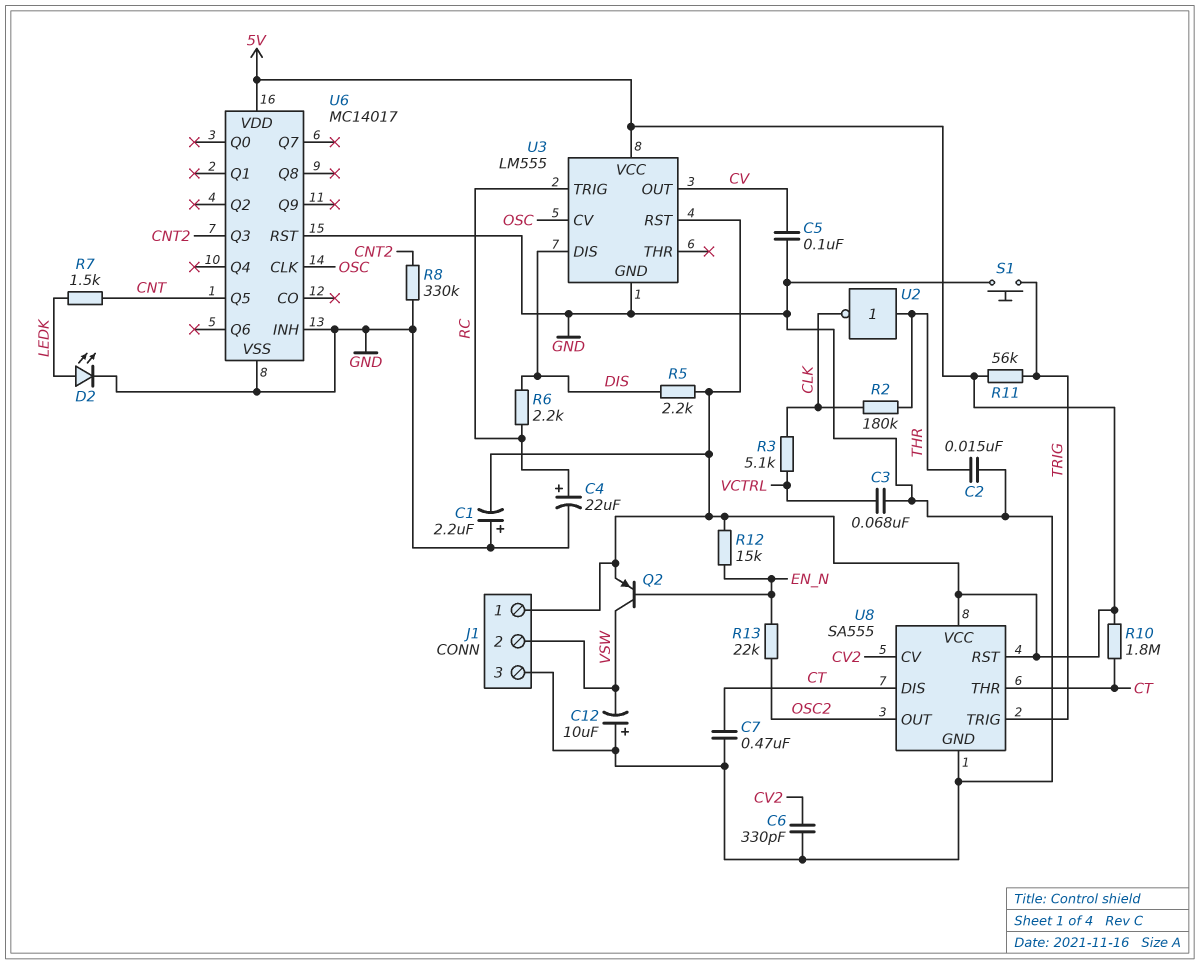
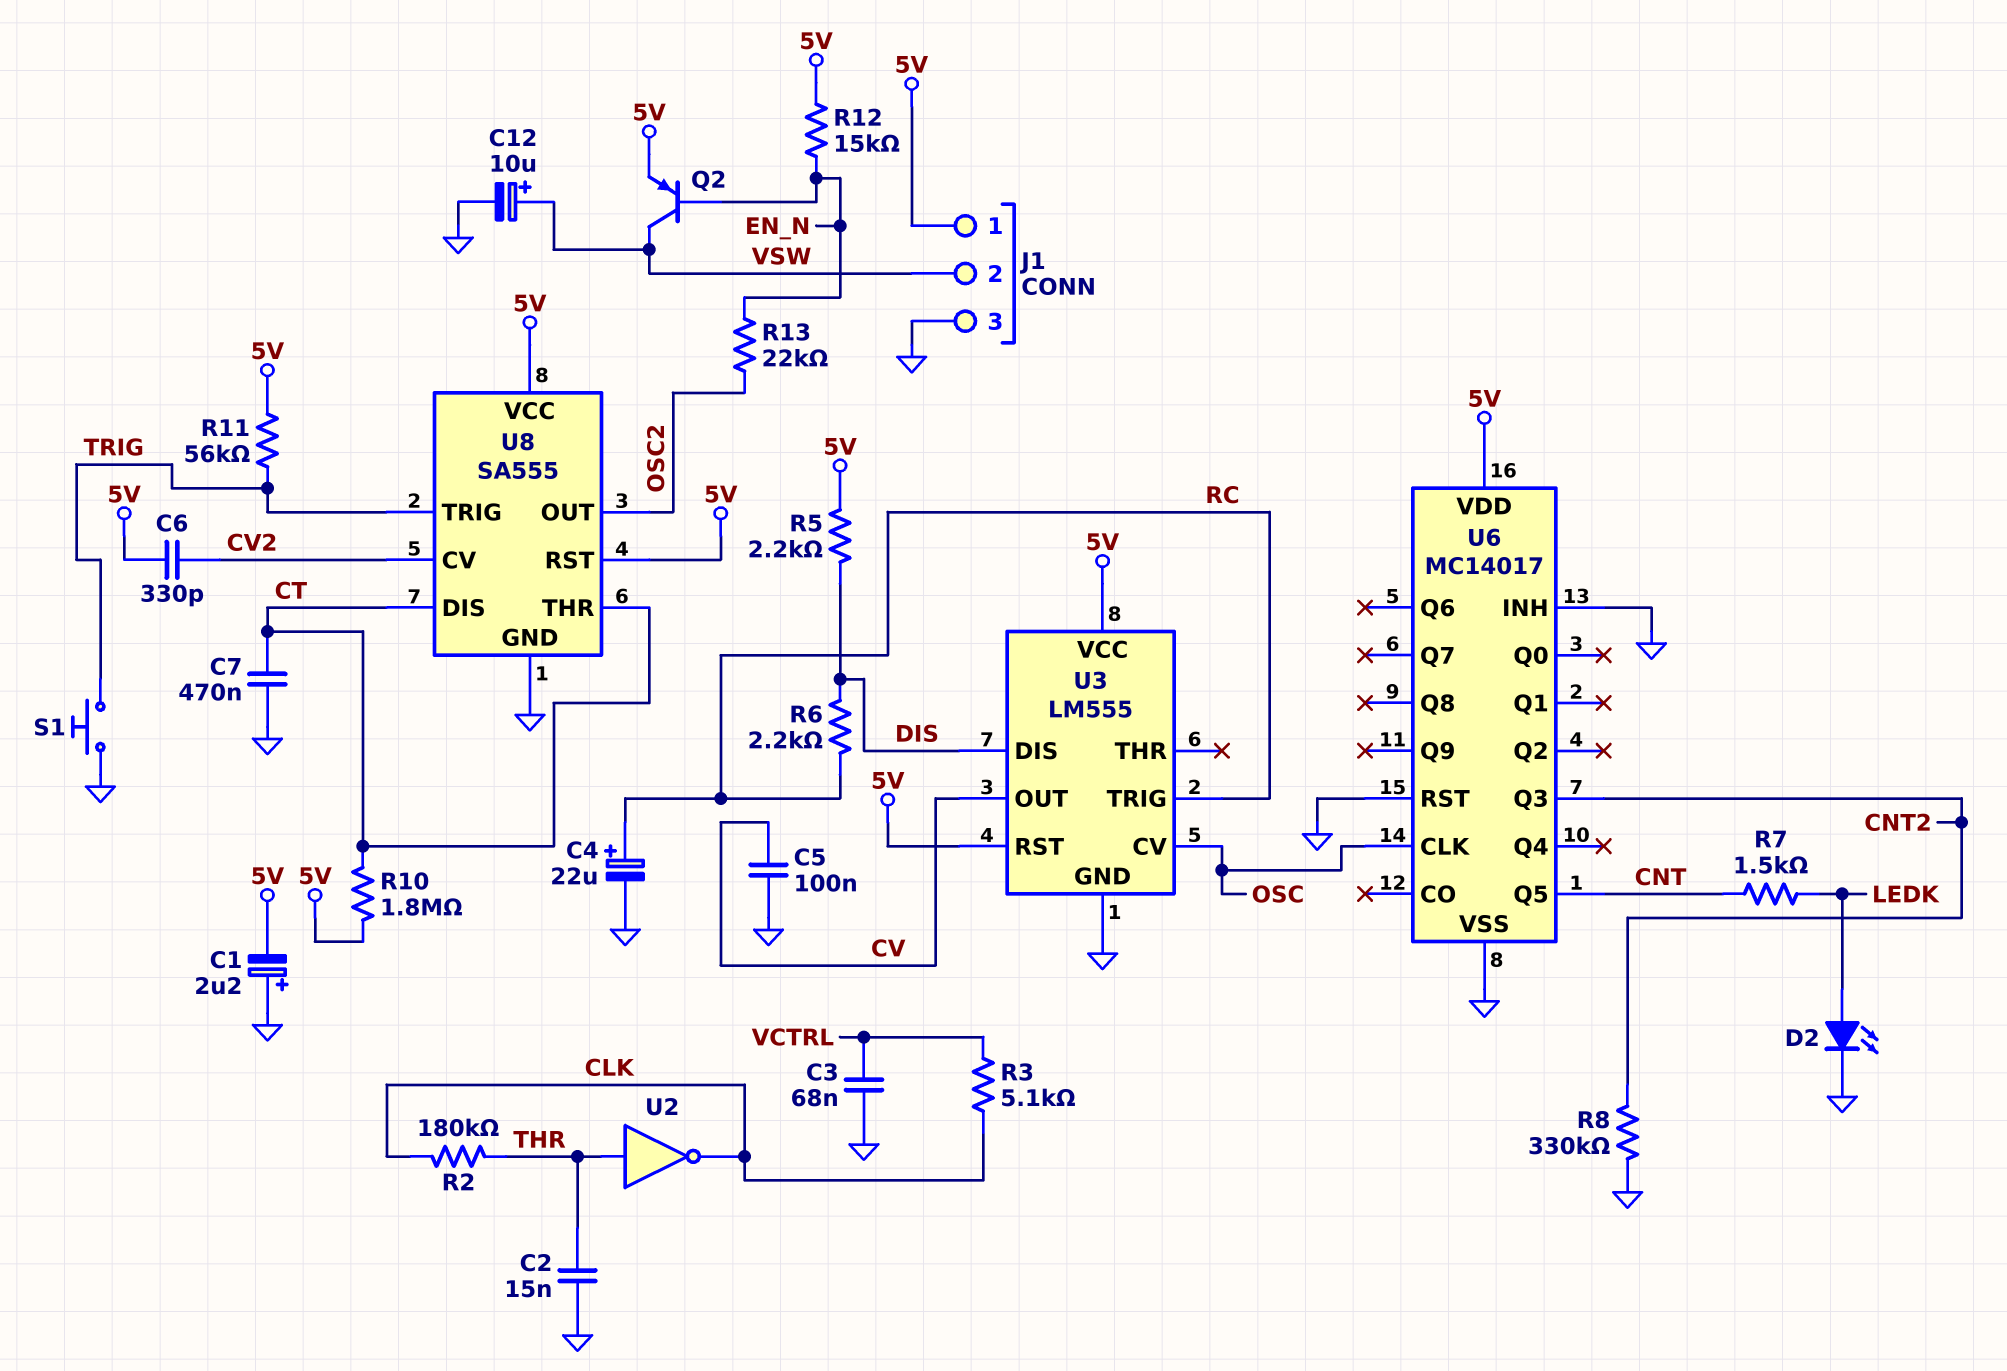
C6: 330pF (CV2, GND) -> 330pF (5V, CV2)
C12: 10uF (plus GND, minus VSW) -> 10uF (plus VSW, minus GND)

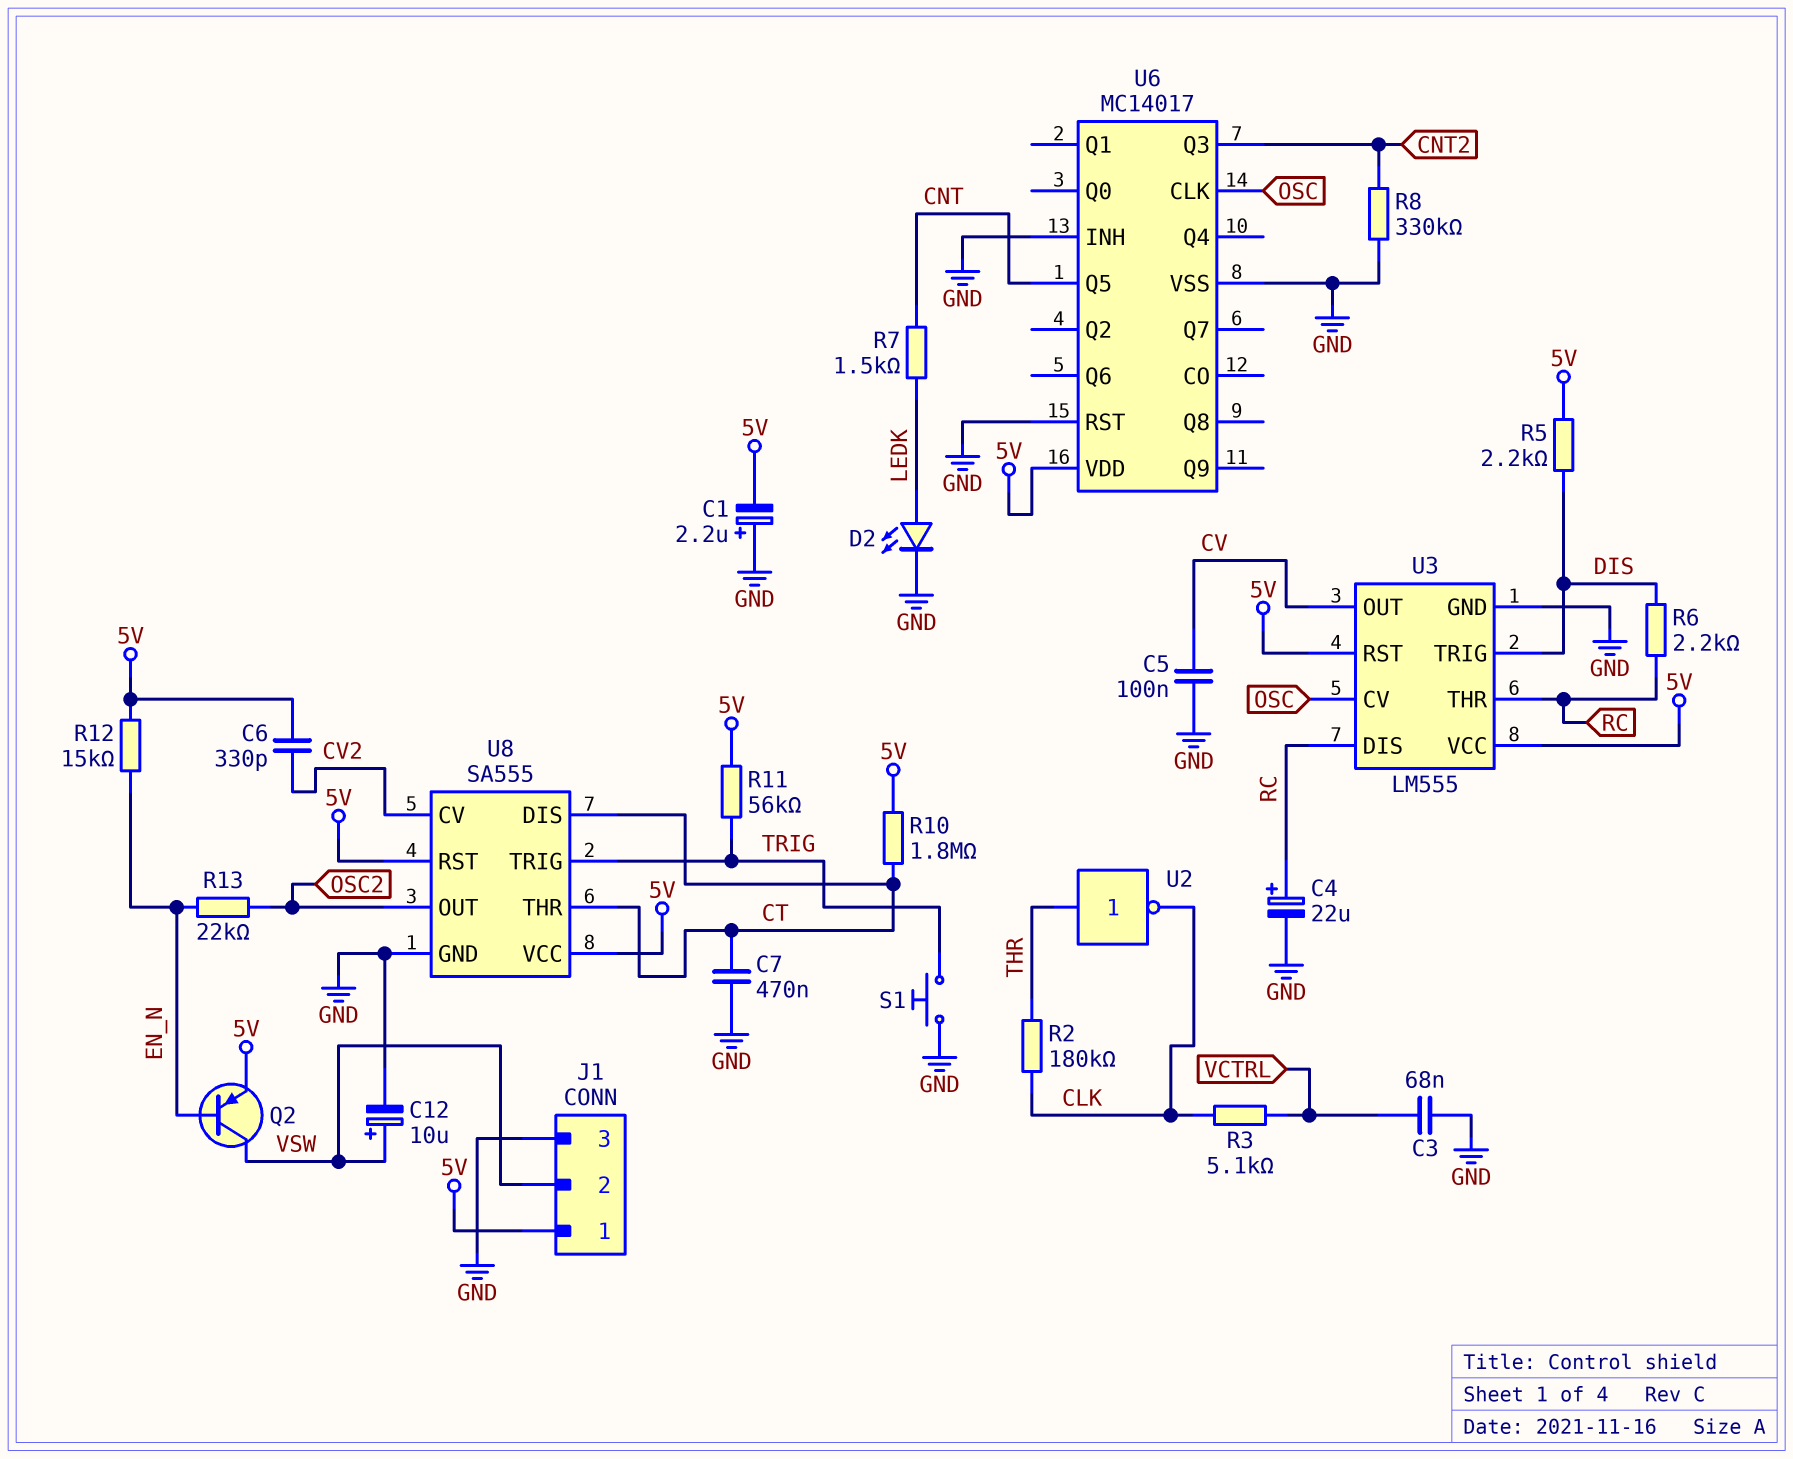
C2: 15nF (GND, THR) -> none
U3 pin DIS: DIS -> RC
U3 pin THR: none -> RC
U3 pin TRIG: RC -> DIS

